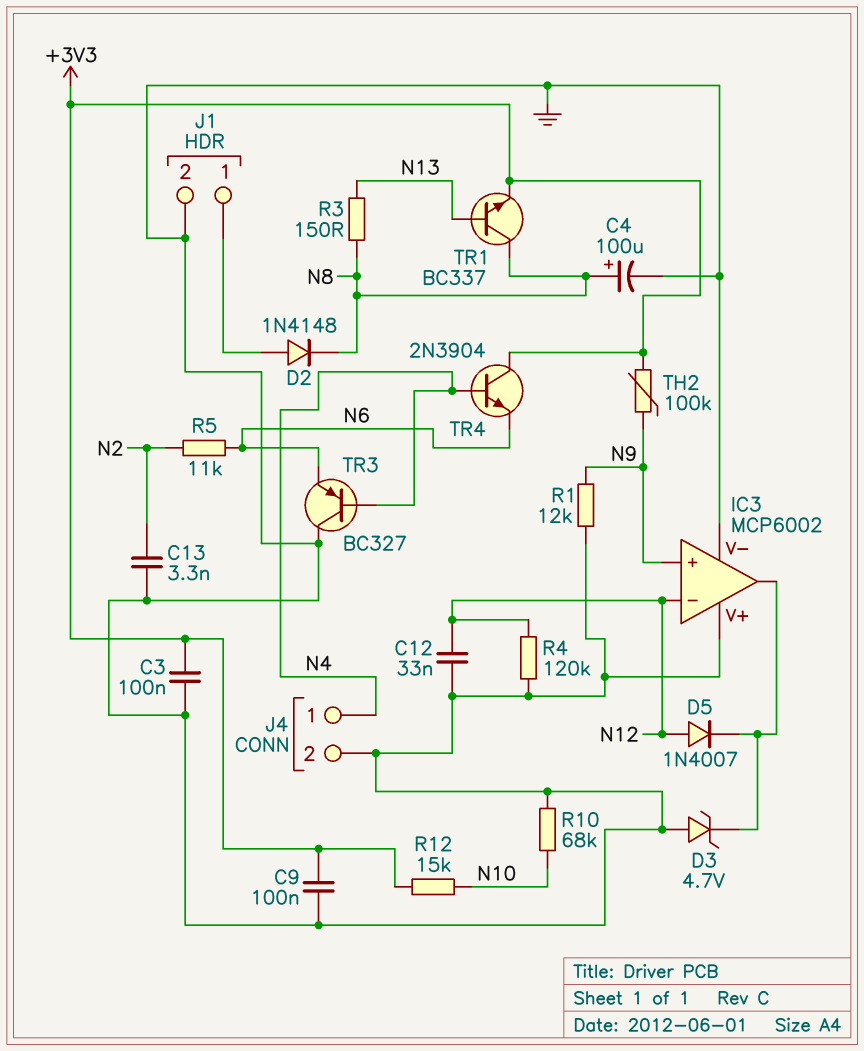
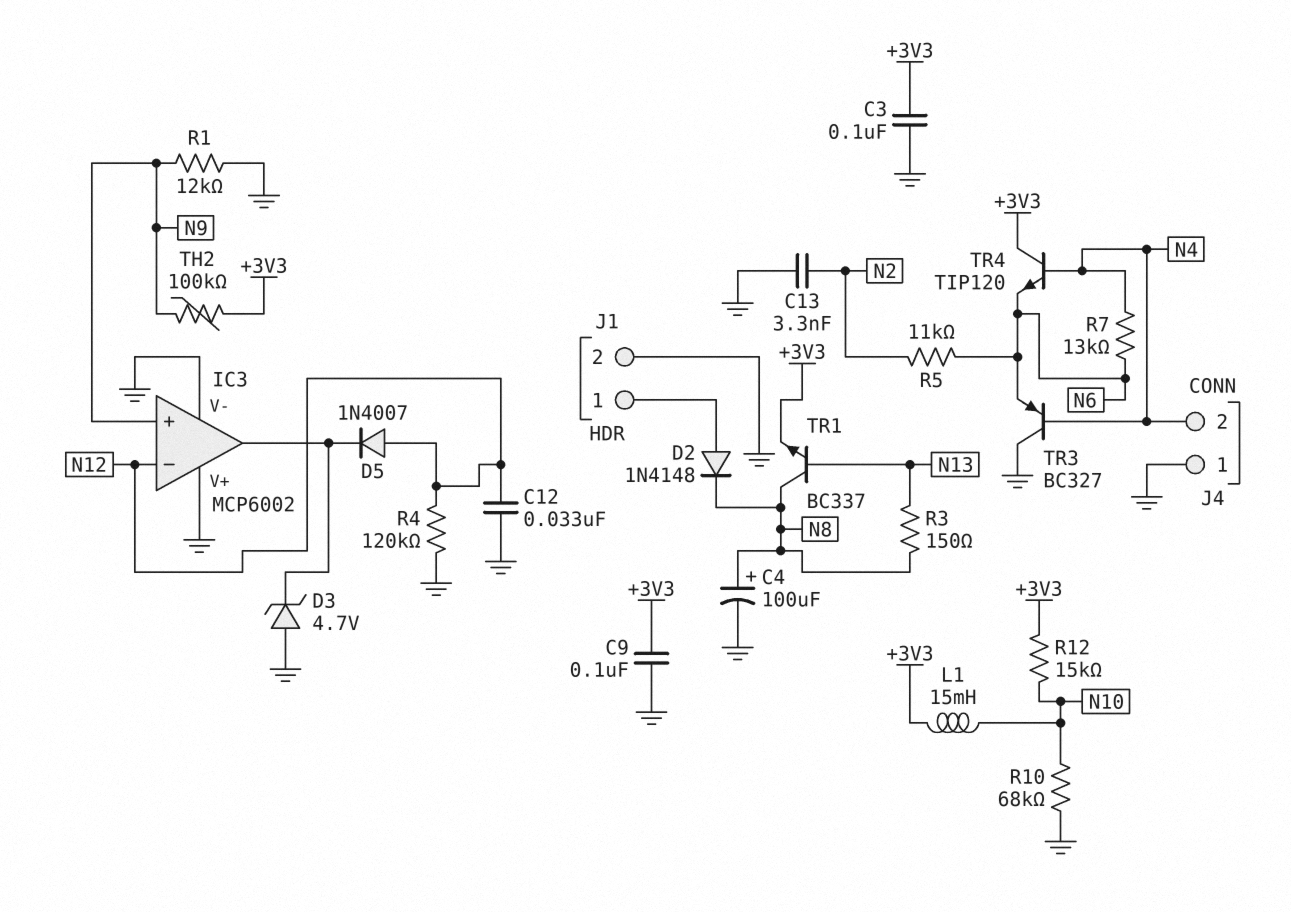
J4 pin 1: N4 -> GND
J4 pin 2: GND -> N4
L1: none -> 15mH (+3V3, N10)
R7: none -> 13k (N4, N6)
TR4: NPN 2N3904 (B N4, C +3V3, E N6) -> NPN TIP120 (B N4, C +3V3, E N6)

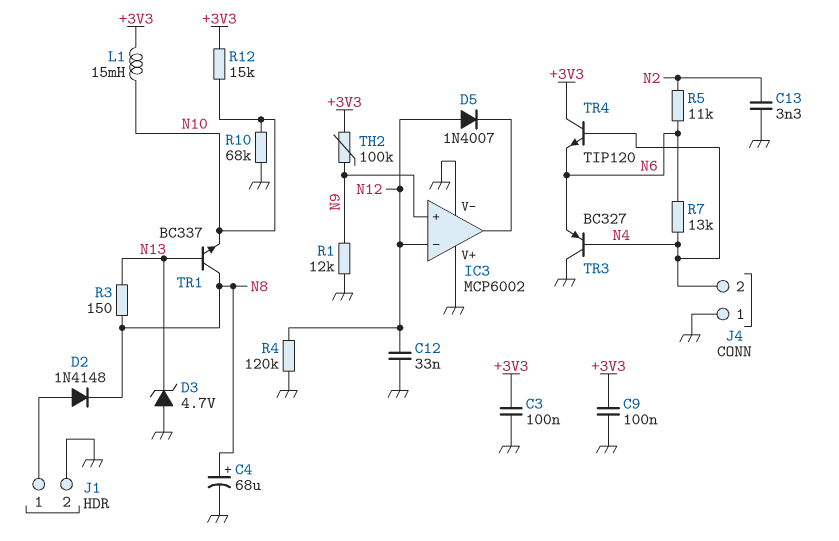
C4: 100uF (plus N8, minus GND) -> 68uF (plus N8, minus GND)
D3: zener 4.7V (A GND, K IC3/out) -> zener 4.7V (A GND, K N13)
TR1: NPN BC337 (B N13, C N8, E +3V3) -> NPN BC337 (B N13, C N8, E N10)

